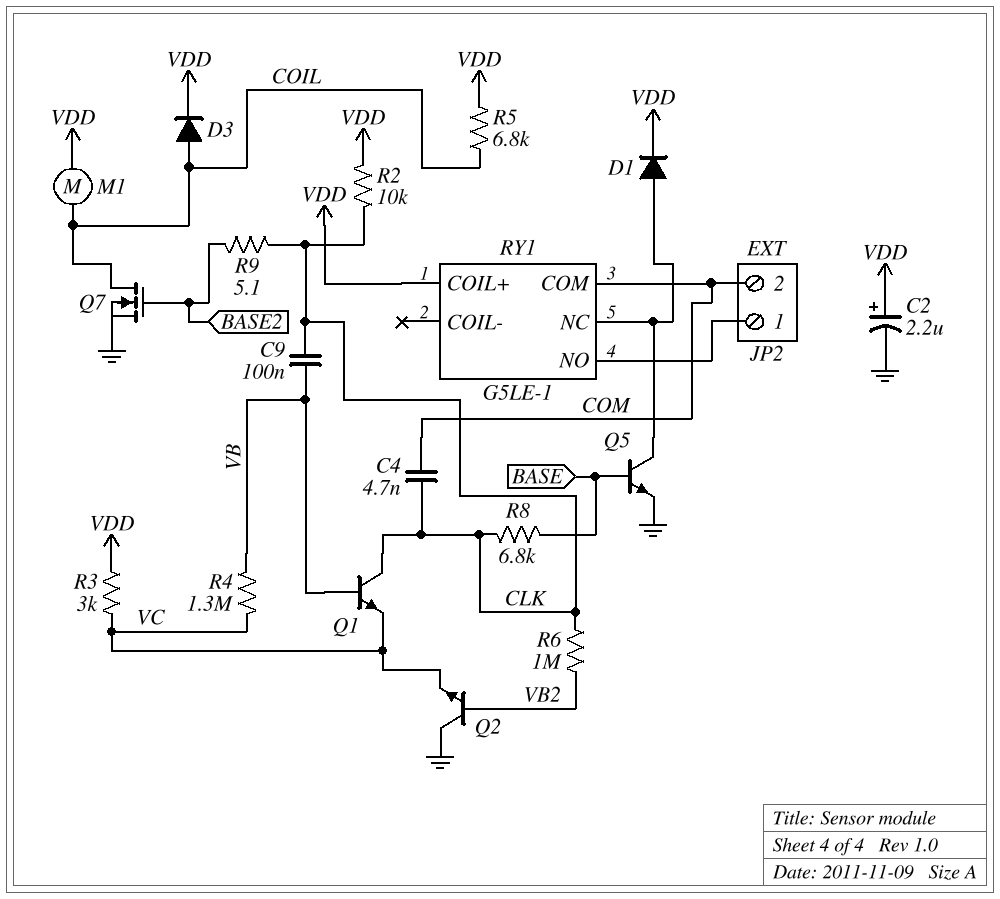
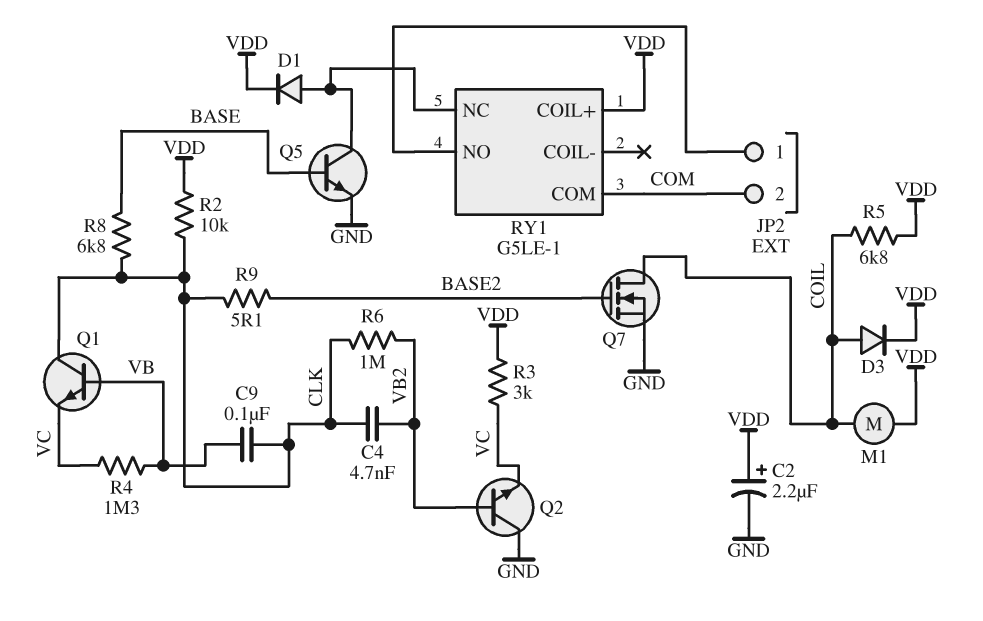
C4: 4.7nF (CLK, COM) -> 4.7nF (CLK, VB2)

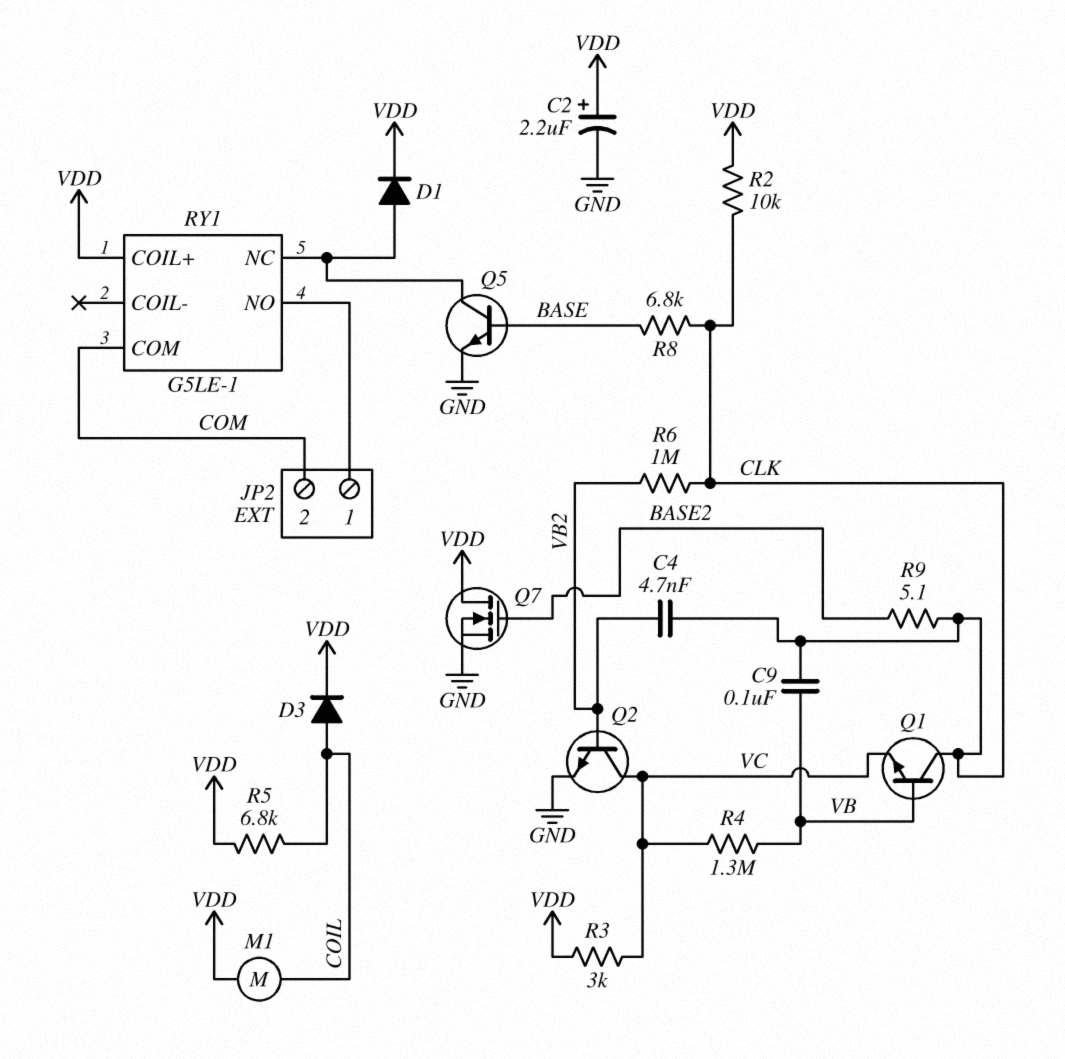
Q2: NPN (B VB2, C GND, E VC) -> NPN (B VB2, C VC, E GND)
Q7: NMOS (G BASE2, D COIL, S GND) -> NMOS (G BASE2, D VDD, S GND)

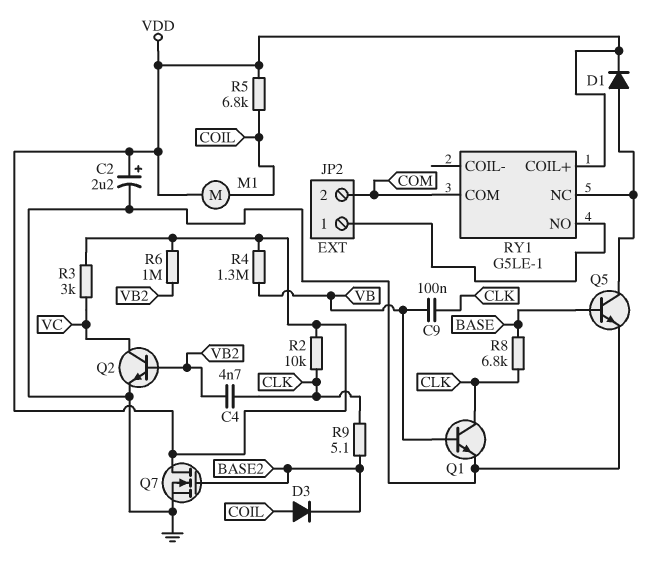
D3: diode (A COIL, K VDD) -> diode (A COIL, K BASE2)
Q1: NPN (B VB, C CLK, E VC) -> NPN (B VB, C CLK, E GND)
R4: 1.3M (VB, VC) -> 1.3M (VB, VDD)
R6: 1M (CLK, VB2) -> 1M (VB2, VDD)

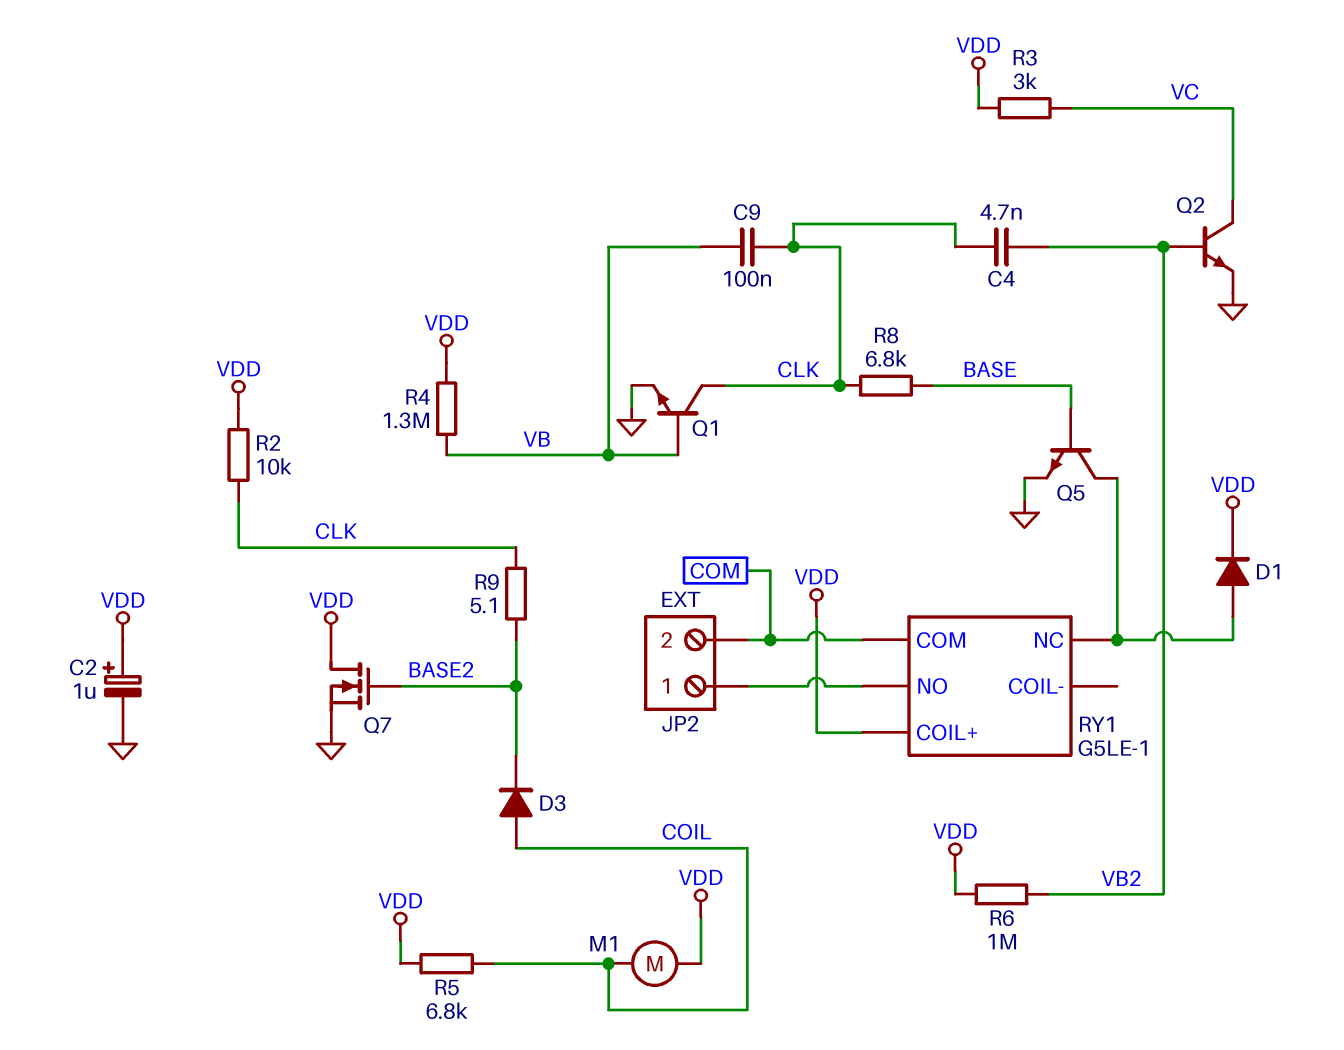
C2: 2.2uF (plus VDD, minus GND) -> 1uF (plus VDD, minus GND)

